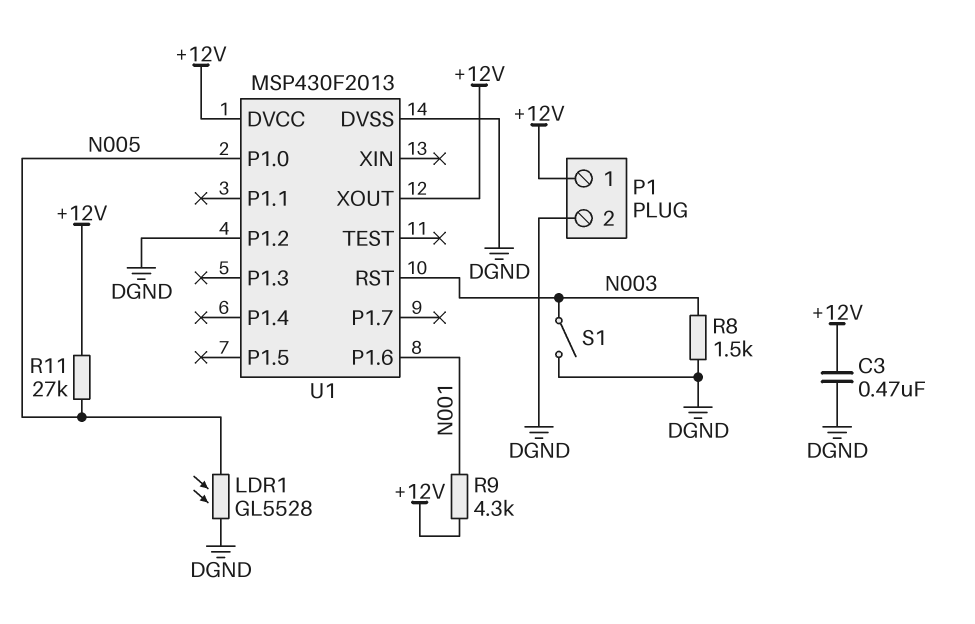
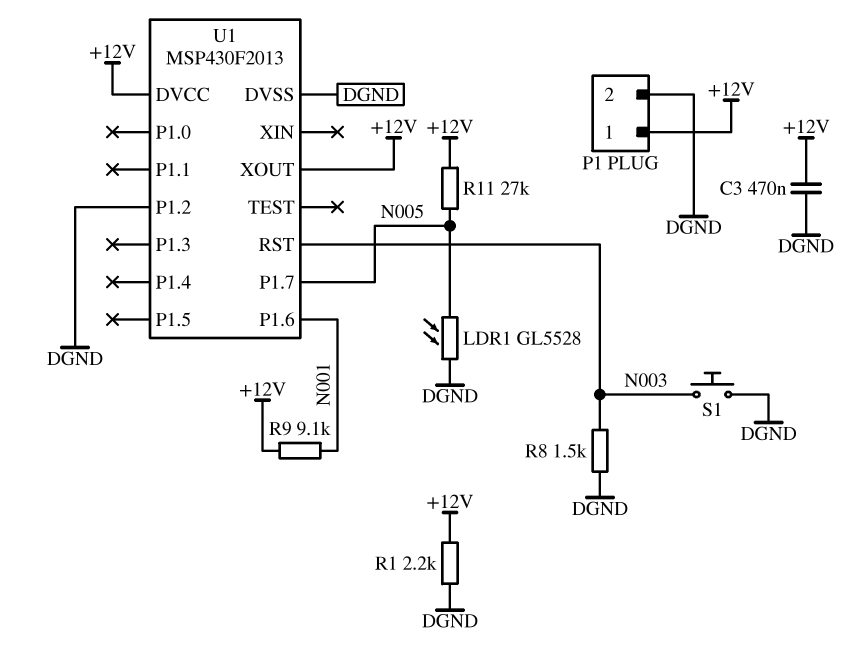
R1: none -> 2.2k (+12V, DGND)
R9: 4.3k (+12V, N001) -> 9.1k (+12V, N001)
S1: switch (DGND, N003) -> button (DGND, N003)
U1 pin P1.0: N005 -> none
U1 pin P1.7: none -> N005

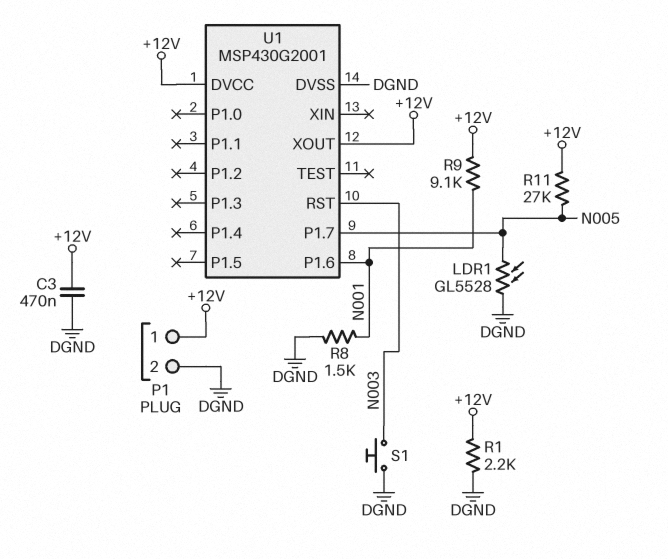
R8: 1.5k (DGND, N003) -> 1.5k (DGND, N001)
U1: MSP430F2013 -> MSP430G2001
U1 pin P1.2: DGND -> none

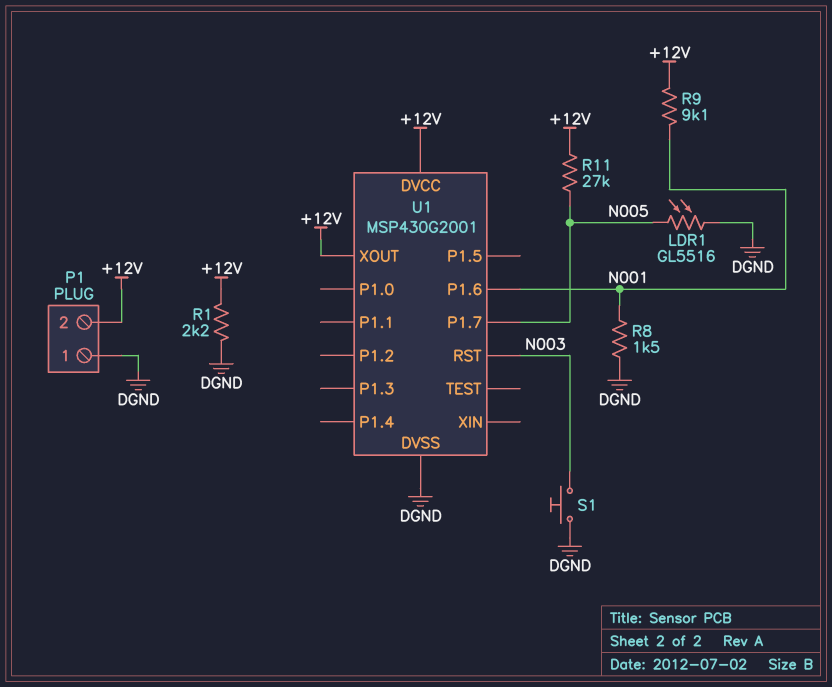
C3: 470nF (+12V, DGND) -> none
LDR1: GL5528 (DGND, N005) -> GL5516 (DGND, N005)
P1 pin 1: +12V -> DGND
P1 pin 2: DGND -> +12V

